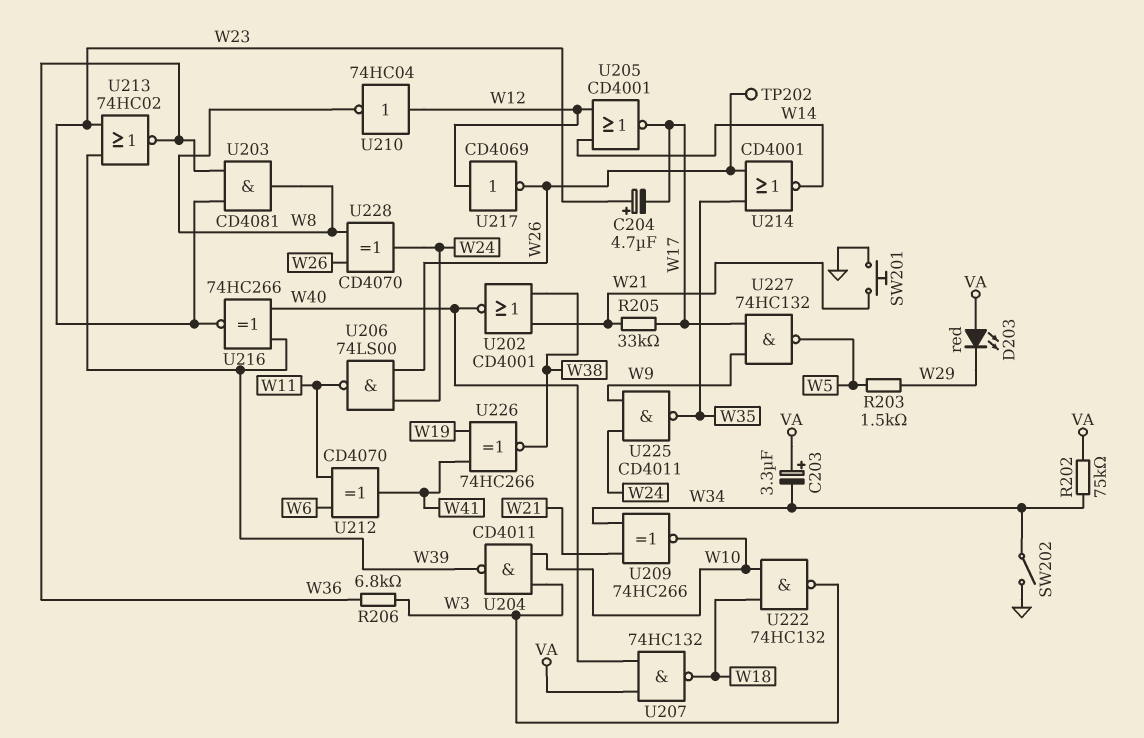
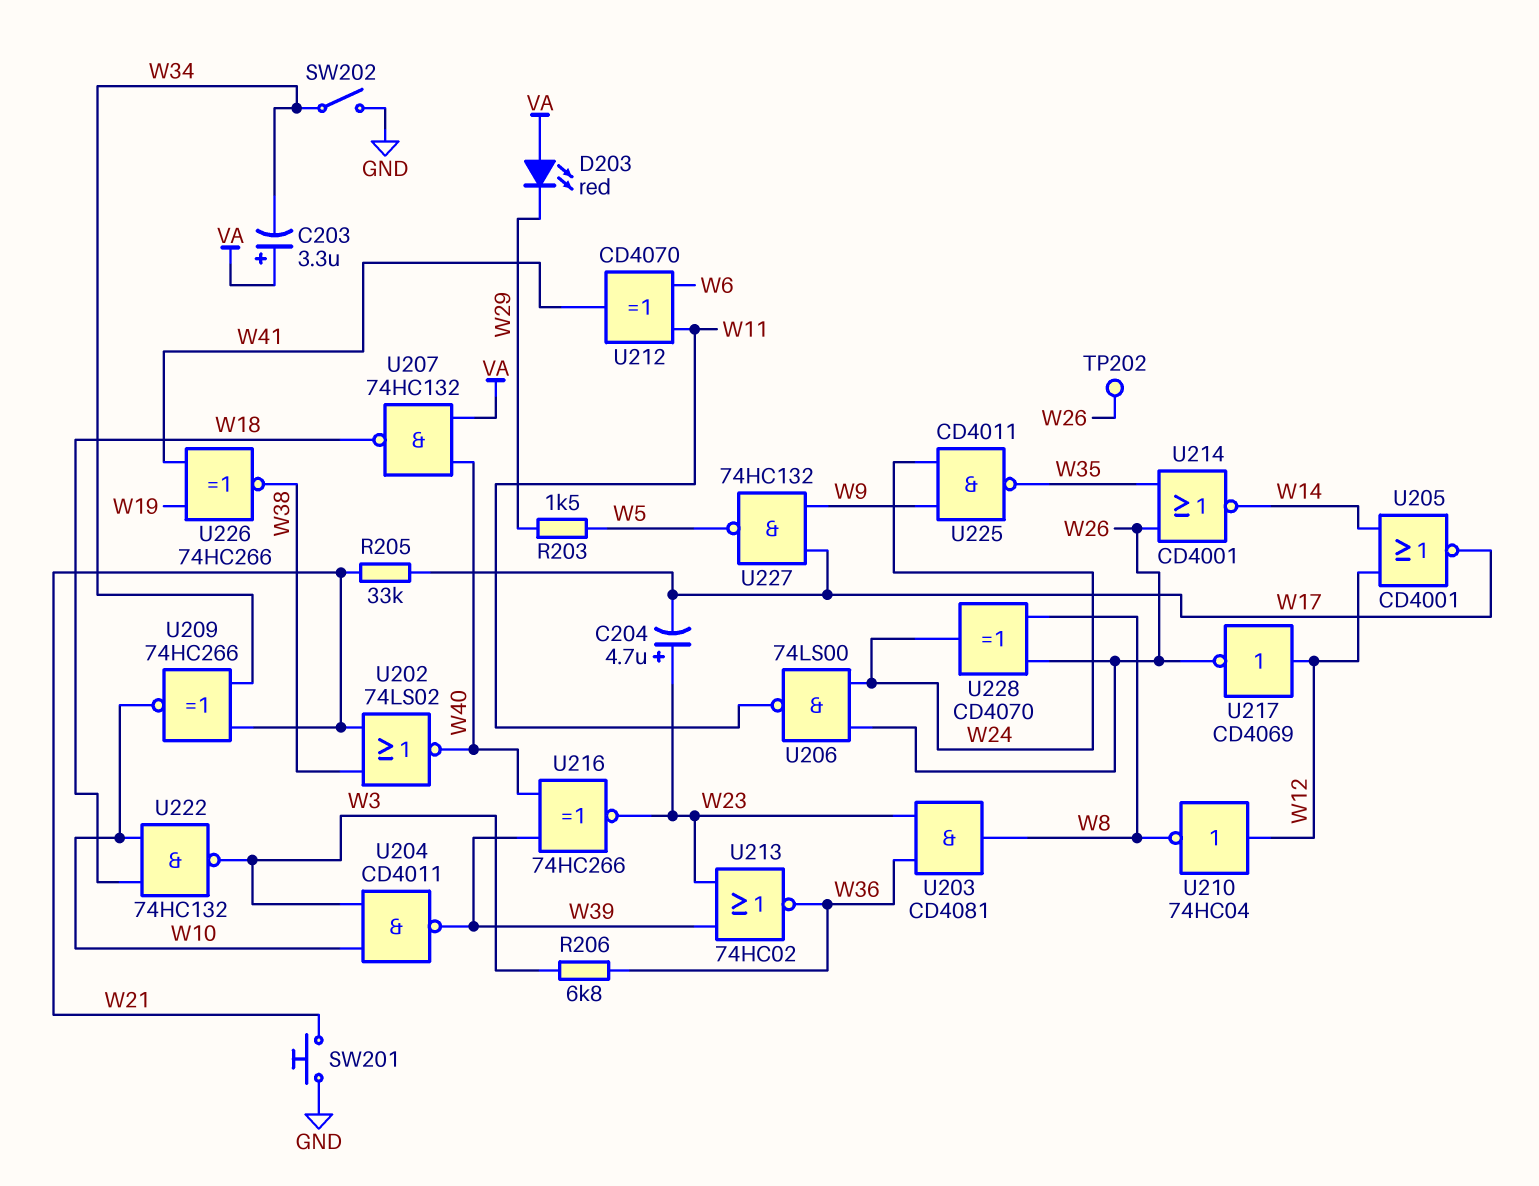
R202: 75k (VA, W34) -> none
U202: NOR CD4001 (in W21, in W38, out W40) -> NOR 74LS02 (in W21, in W38, out W40)

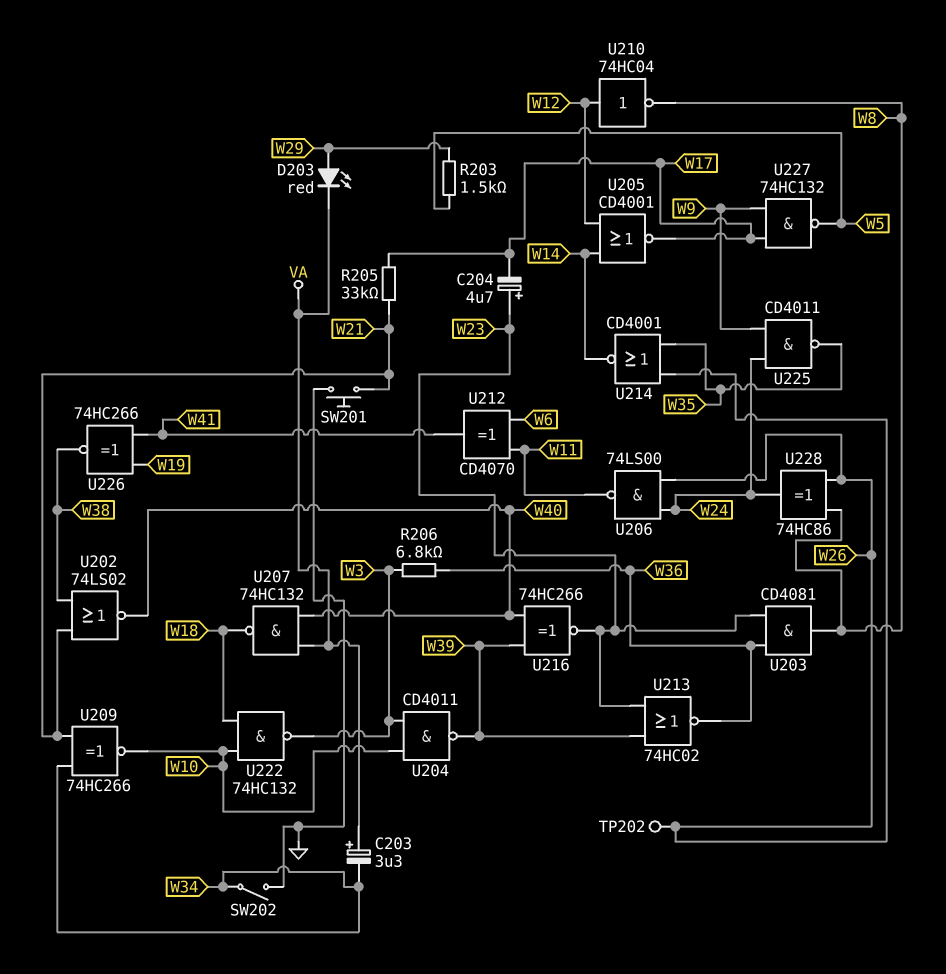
D203: LED red (A VA, K W29) -> LED red (A W29, K VA)
U217: NOT CD4069 (in W12, out W26) -> none
U228: XOR CD4070 (in W8, in W26, out W24) -> XOR 74HC86 (in W8, in W26, out W24)

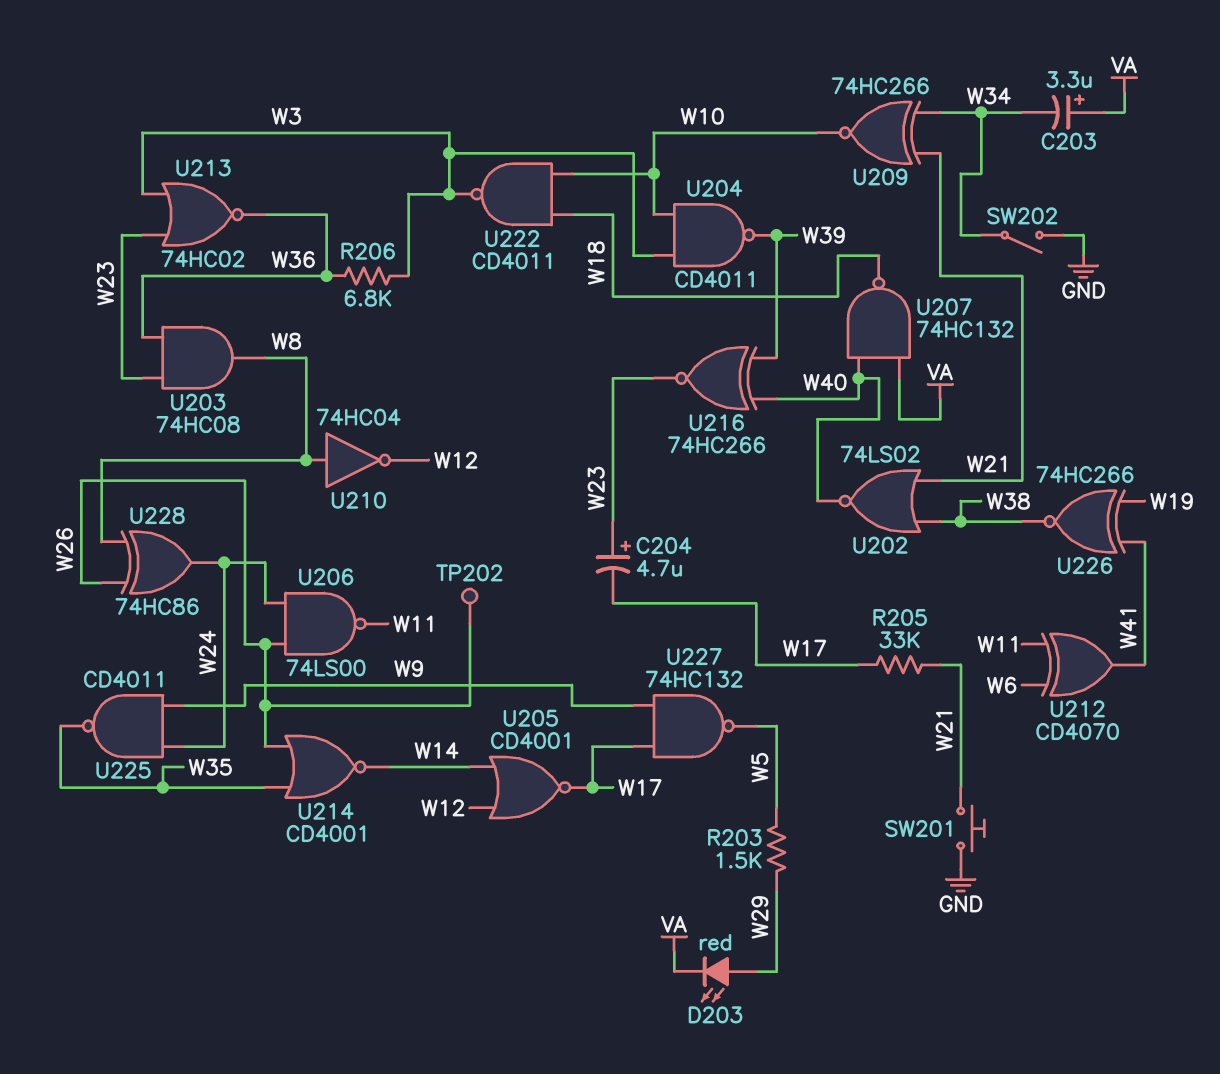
U203: AND CD4081 (in W23, in W36, out W8) -> AND 74HC08 (in W23, in W36, out W8)
U210: NOT 74HC04 (in W12, out W8) -> NOT 74HC04 (in W8, out W12)
U213: NOR 74HC02 (in W23, in W39, out W36) -> NOR 74HC02 (in W3, in W23, out W36)
U222: NAND 74HC132 (in W10, in W18, out W3) -> NAND CD4011 (in W10, in W18, out W3)

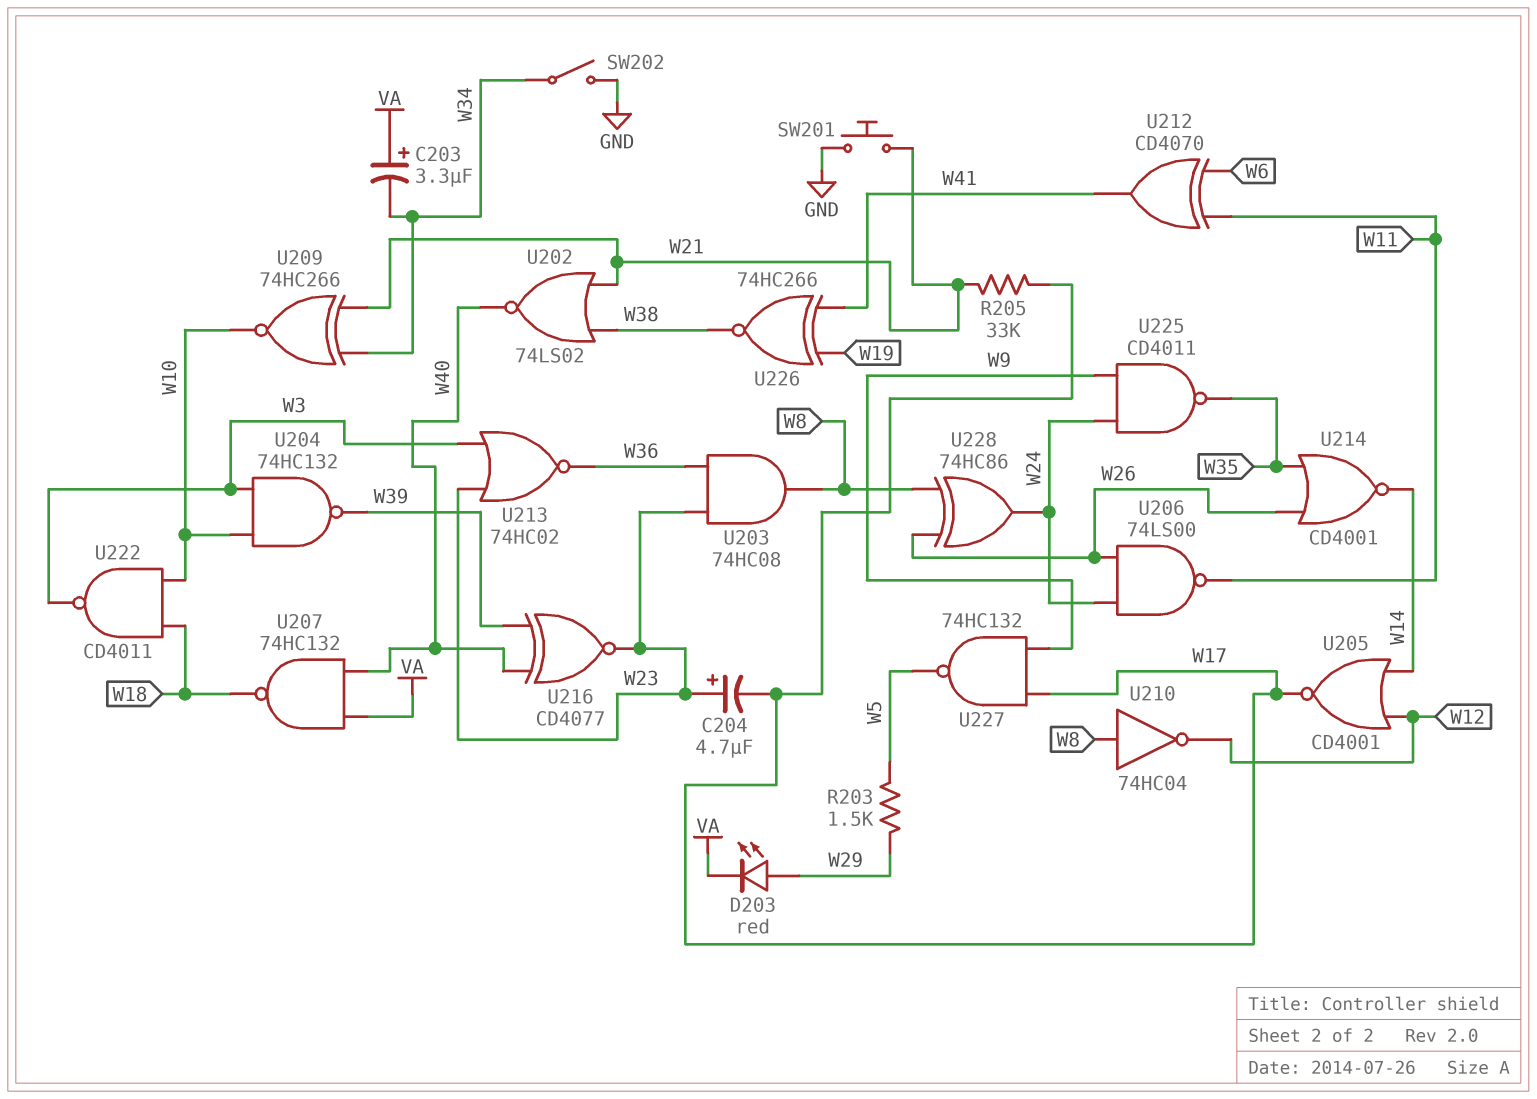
R206: 6.8k (W3, W36) -> none
TP202: test point (W26) -> none
U204: NAND CD4011 (in W3, in W10, out W39) -> NAND 74HC132 (in W3, in W10, out W39)
U216: XNOR 74HC266 (in W39, in W40, out W23) -> XNOR CD4077 (in W39, in W40, out W23)

